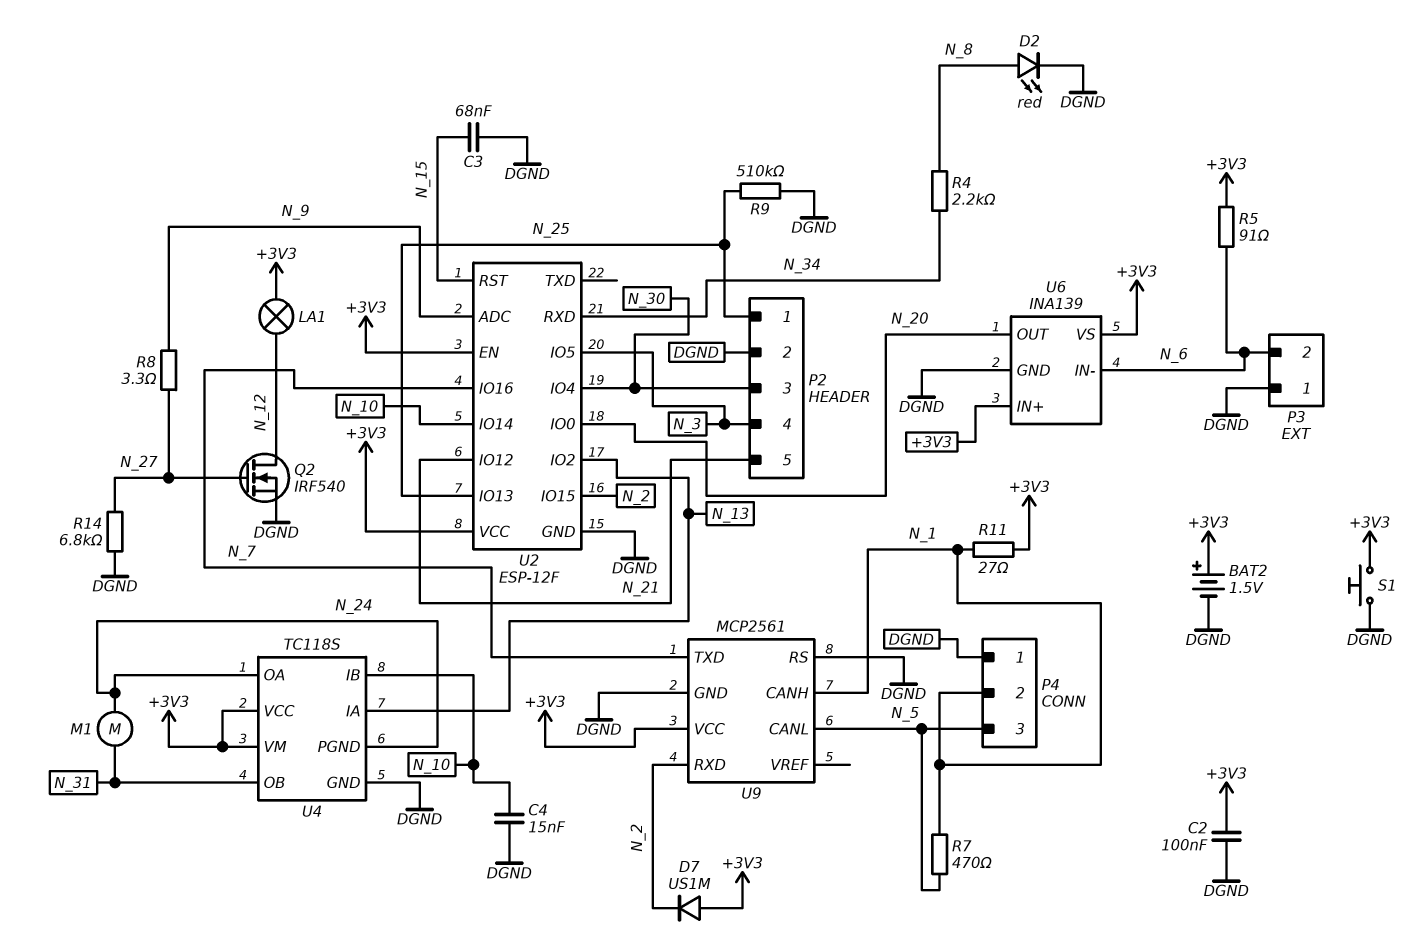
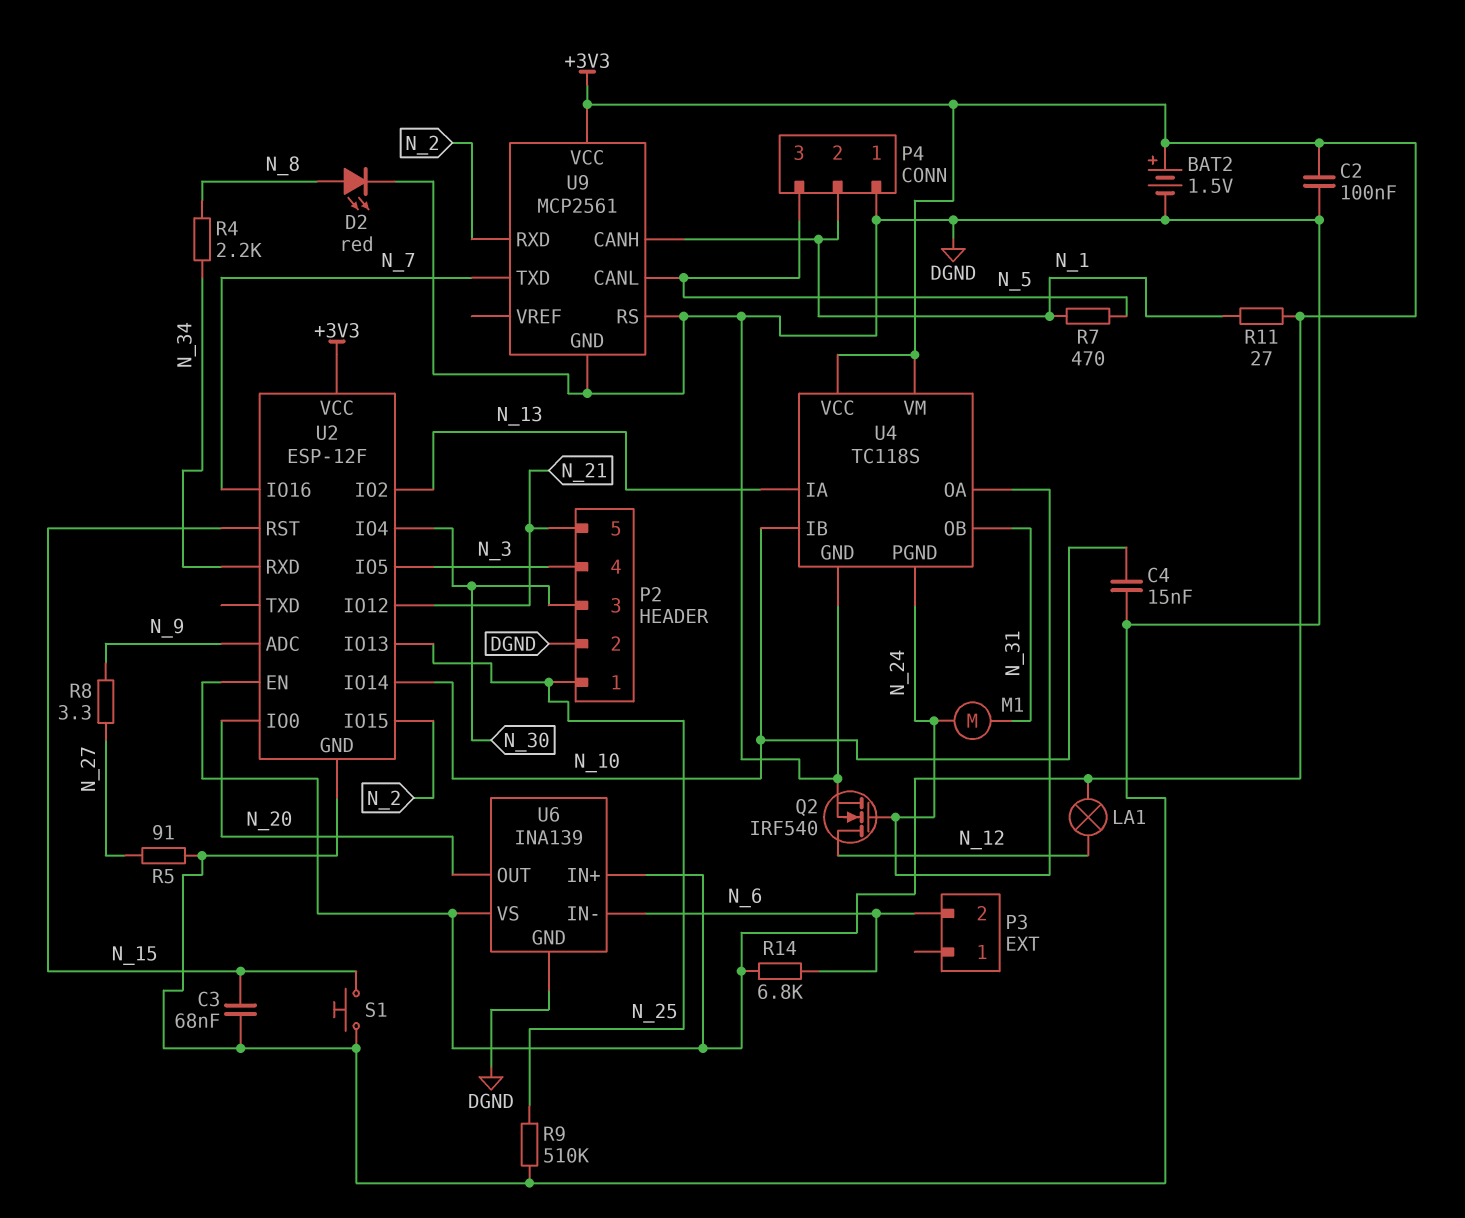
D7: diode US1M (A +3V3, K N_2) -> none
P3 pin 1: DGND -> none
Q2: NMOS IRF540 (G N_27, D N_12, S DGND) -> NMOS IRF540 (G N_24, D N_12, S DGND)
R5: 91 (+3V3, N_6) -> 91 (DGND, N_27)
R14: 6.8k (DGND, N_27) -> 6.8k (+3V3, N_6)
S1: button (+3V3, DGND) -> button (DGND, N_15)

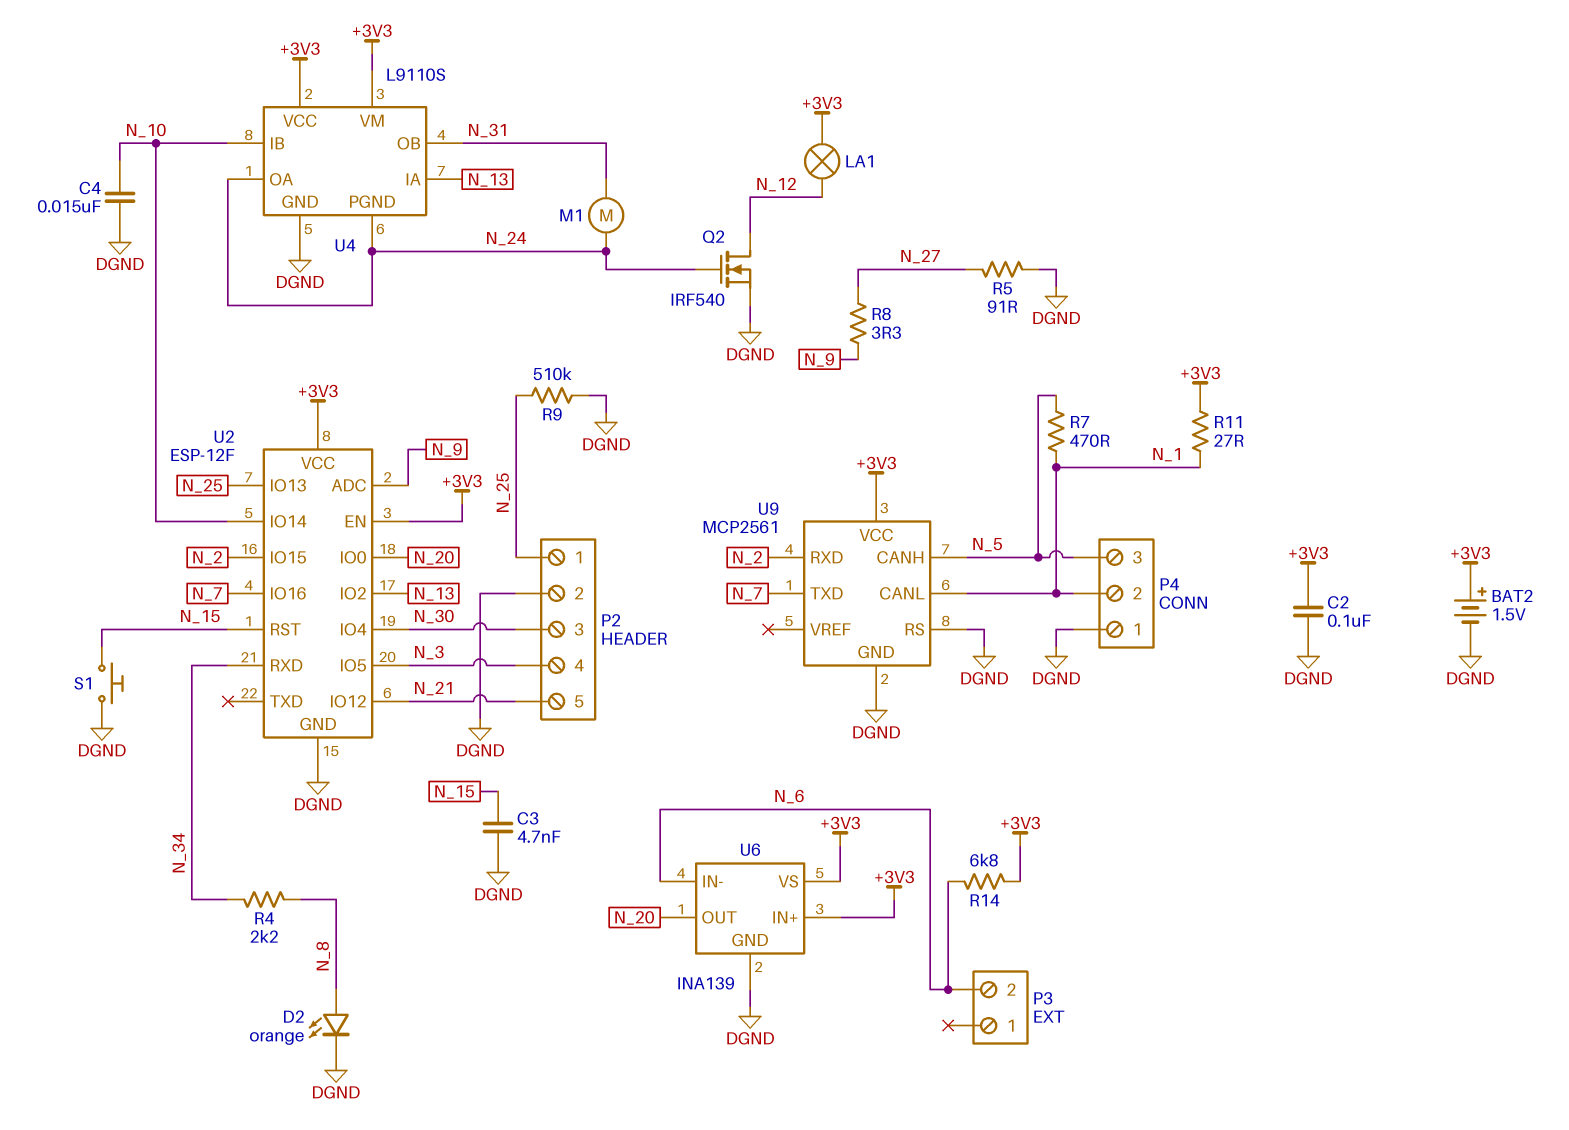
C3: 68nF (DGND, N_15) -> 4.7nF (DGND, N_15)
D2: LED red (A N_8, K DGND) -> LED orange (A N_8, K DGND)
U4: TC118S -> L9110S
U9 pin CANH: N_1 -> N_5
U9 pin CANL: N_5 -> N_1

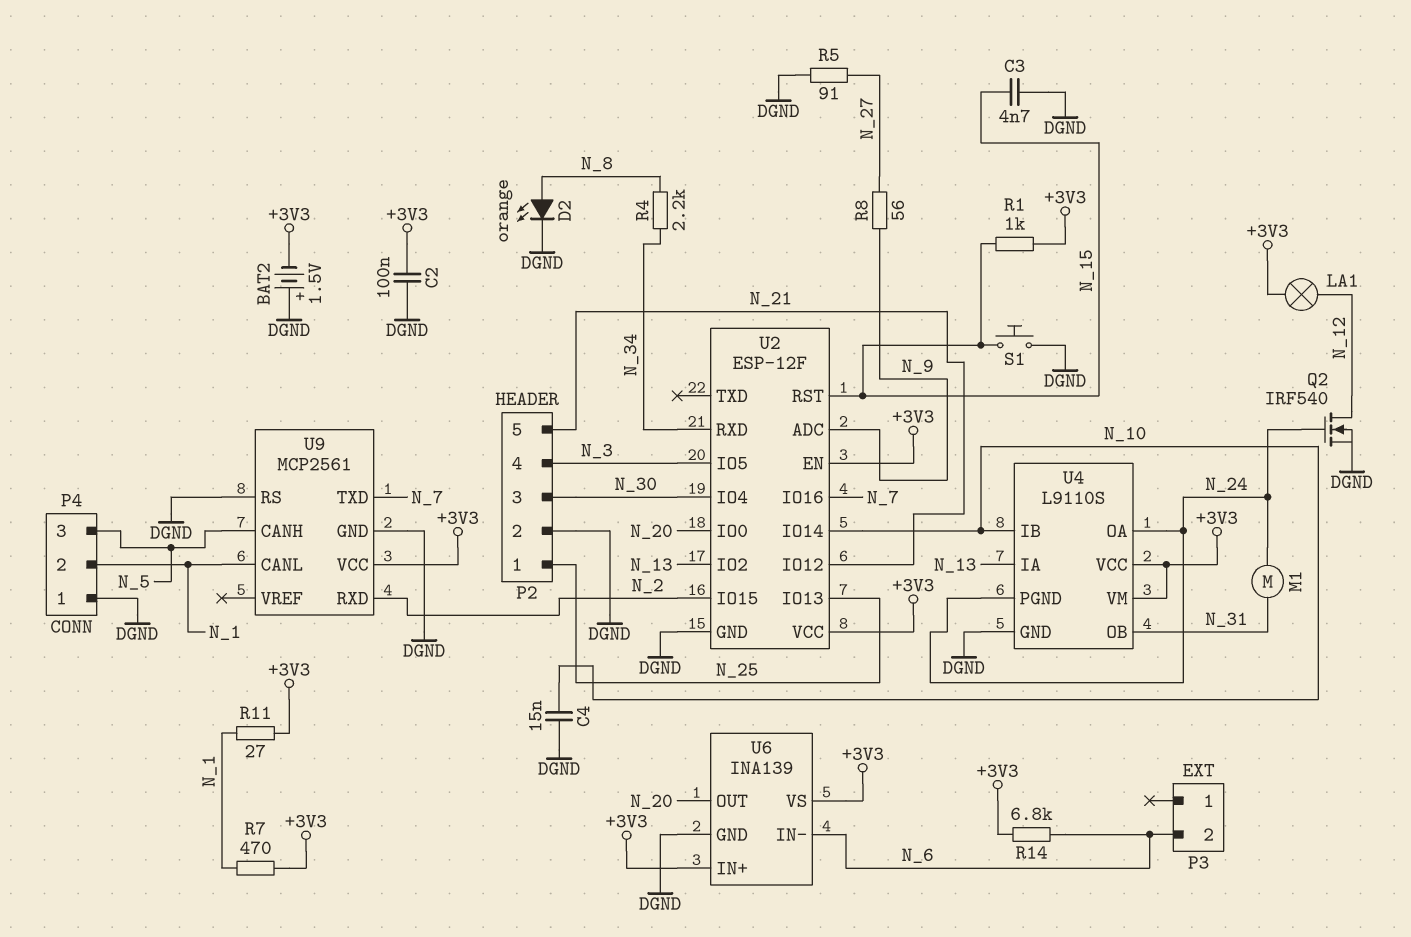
BAT2: 1.5V (plus +3V3, minus DGND) -> 1.5V (plus DGND, minus +3V3)
R1: none -> 1k (+3V3, N_15)
R7: 470 (N_1, N_5) -> 470 (+3V3, N_1)
R8: 3.3 (N_9, N_27) -> 56 (N_9, N_27)
R9: 510k (DGND, N_25) -> none

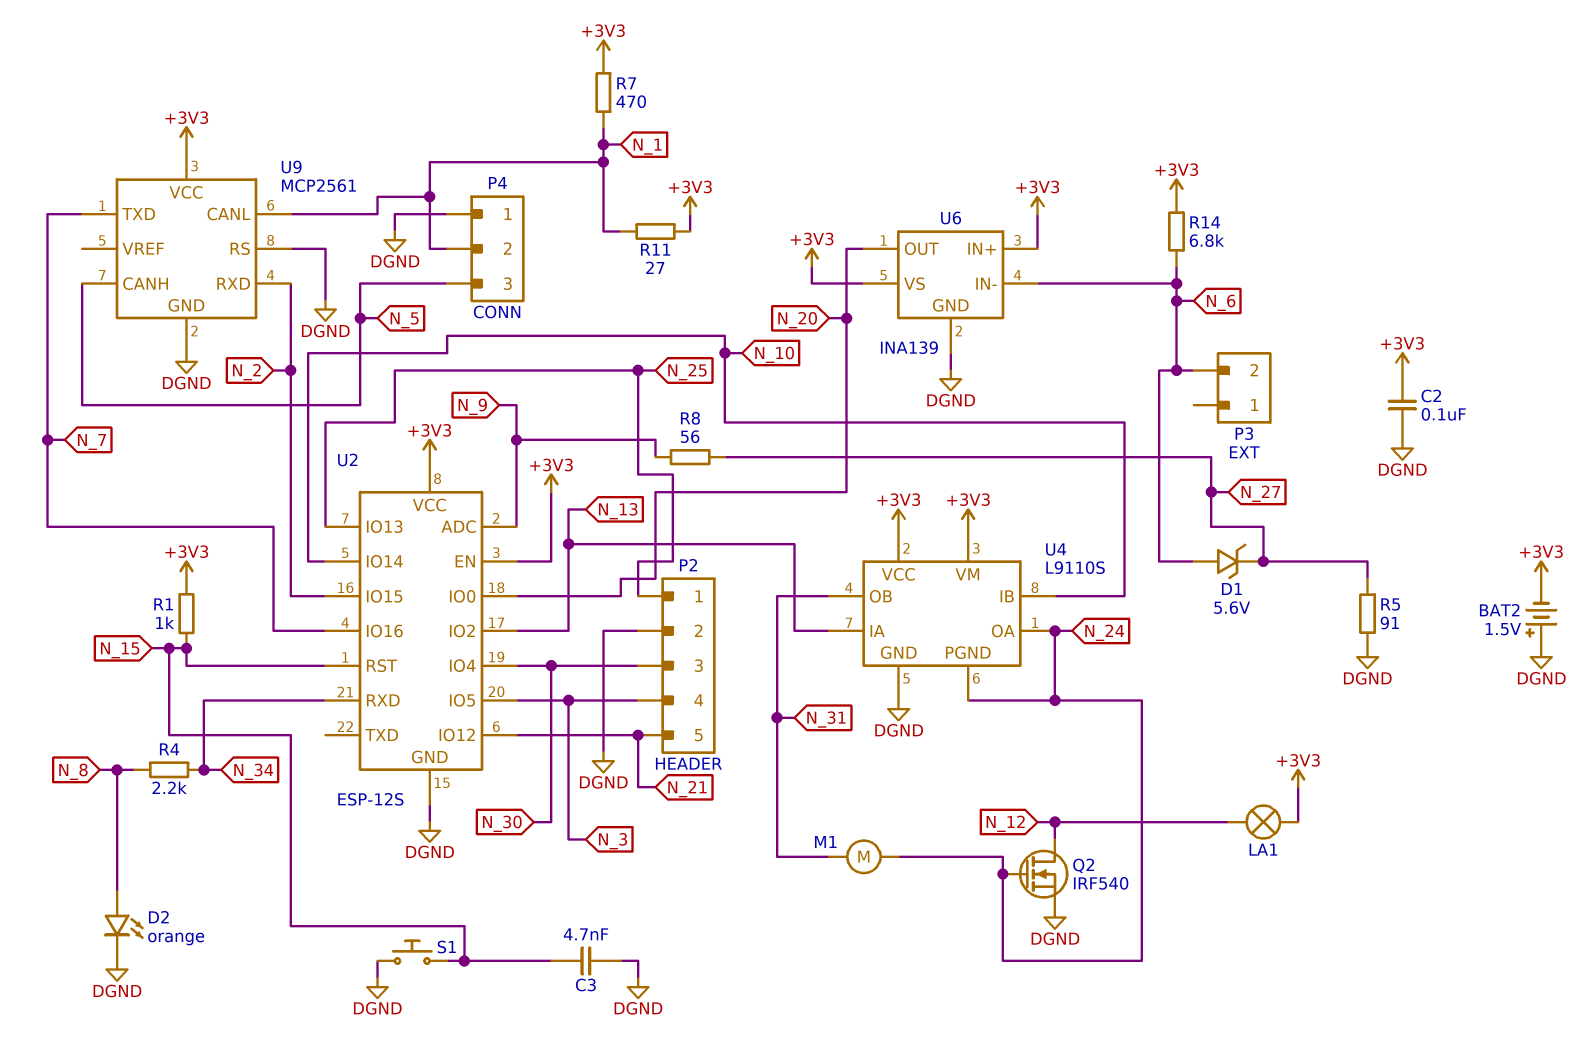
C4: 15nF (DGND, N_10) -> none
D1: none -> zener 5.6V (A N_6, K N_27)
U2: ESP-12F -> ESP-12S

